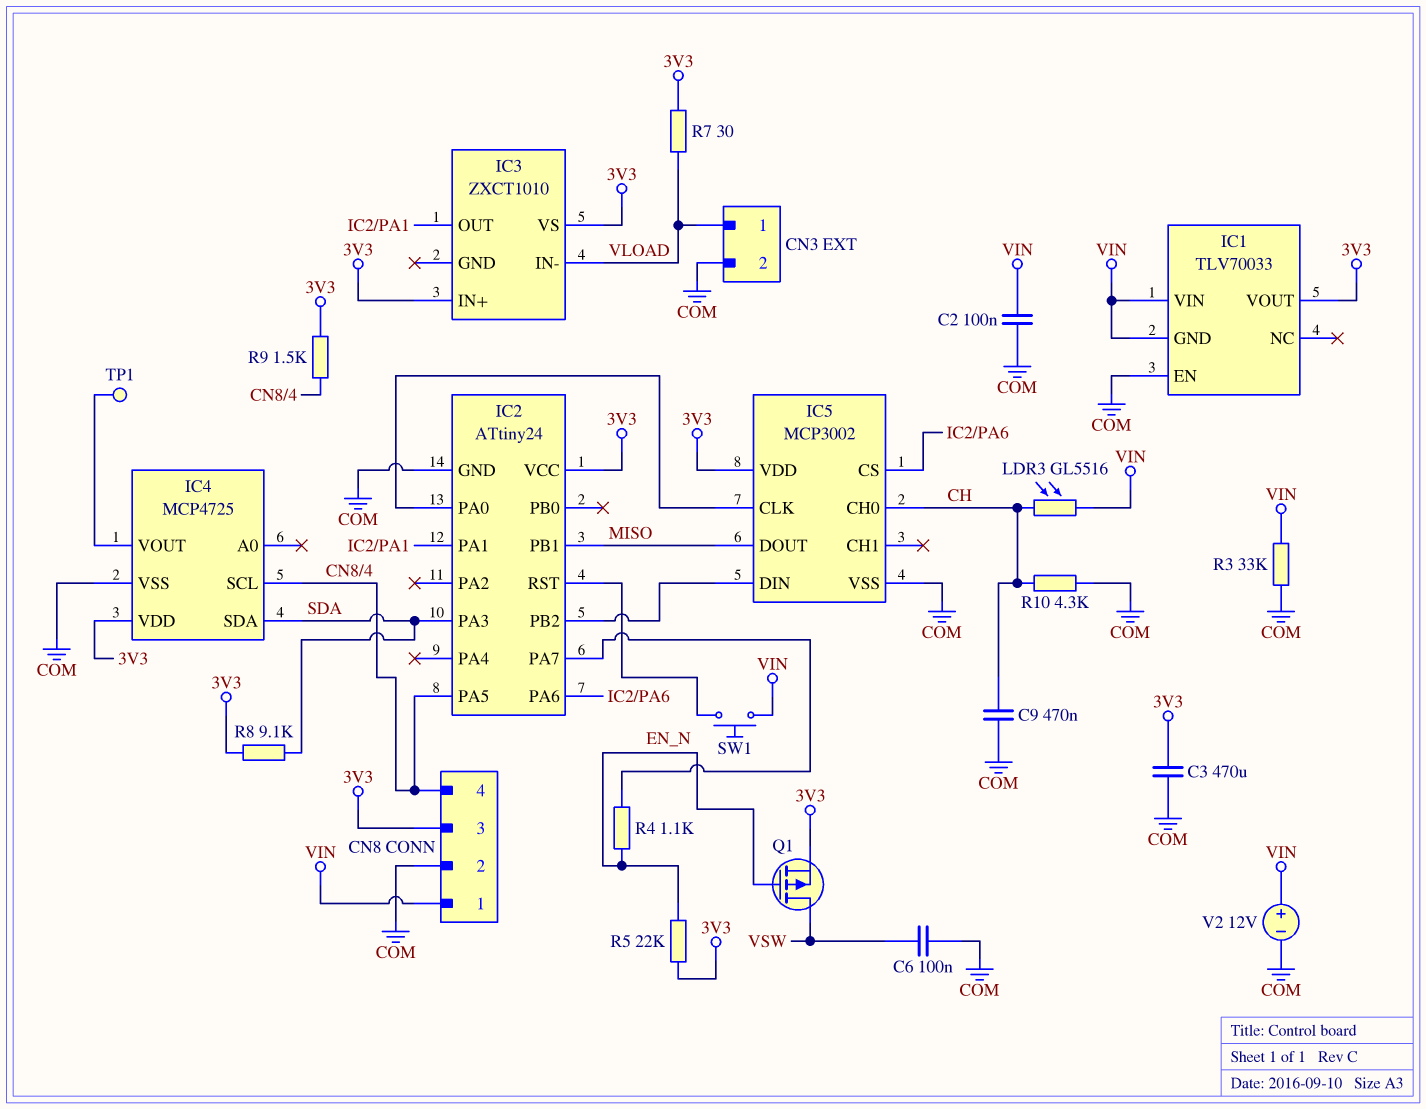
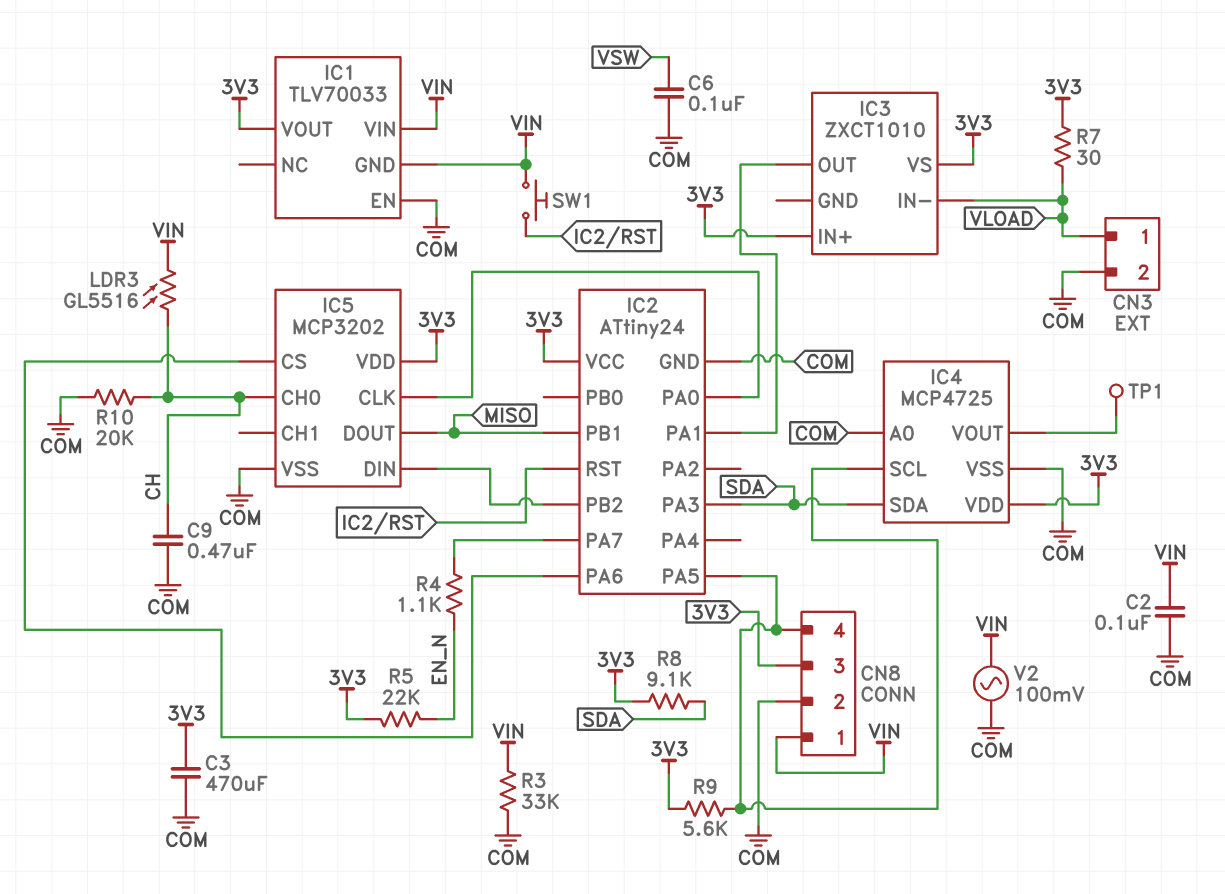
IC4 pin A0: none -> COM
IC5: MCP3002 -> MCP3202
Q1: PMOS (G EN_N, D VSW, S 3V3) -> none
R9: 1.5k (3V3, CN8/4) -> 5.6k (3V3, CN8/4)
R10: 4.3k (CH, COM) -> 20k (CH, COM)
V2: 12V (plus VIN, minus COM) -> AC 100mV (COM, VIN)

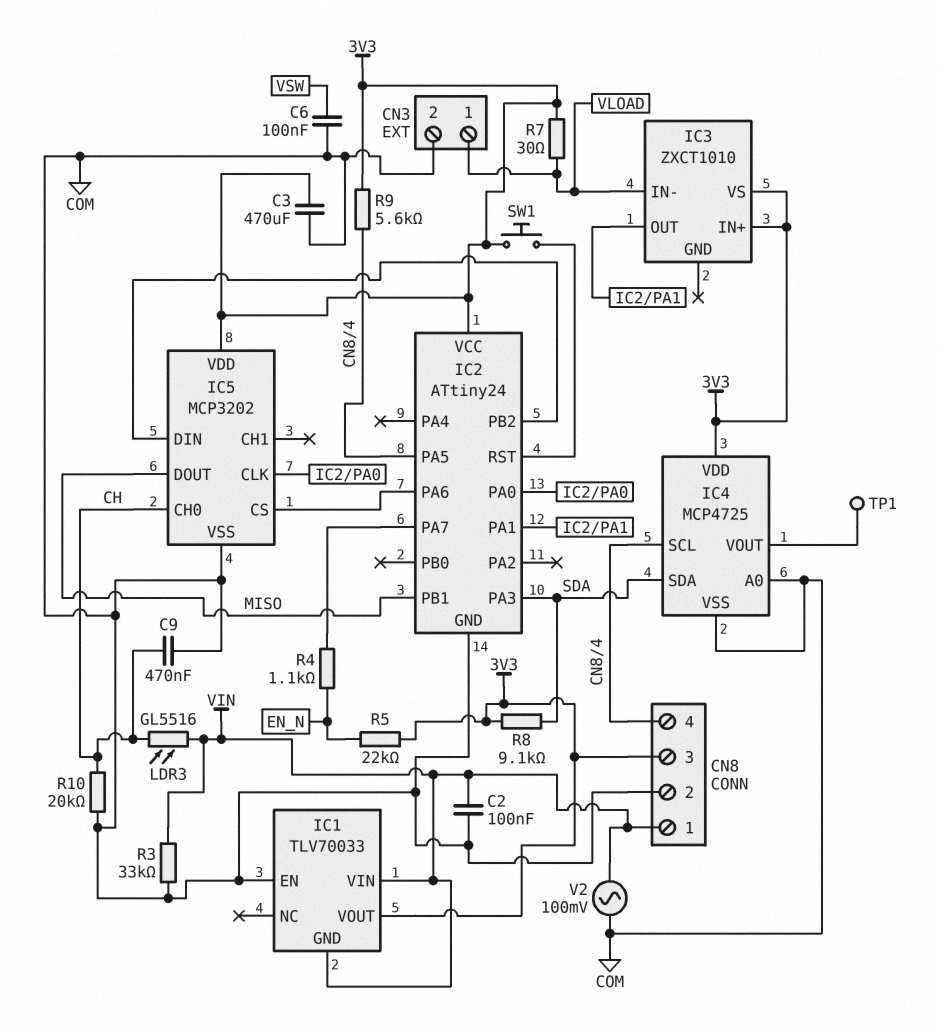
SW1: button (IC2/RST, VIN) -> button (3V3, IC2/RST)

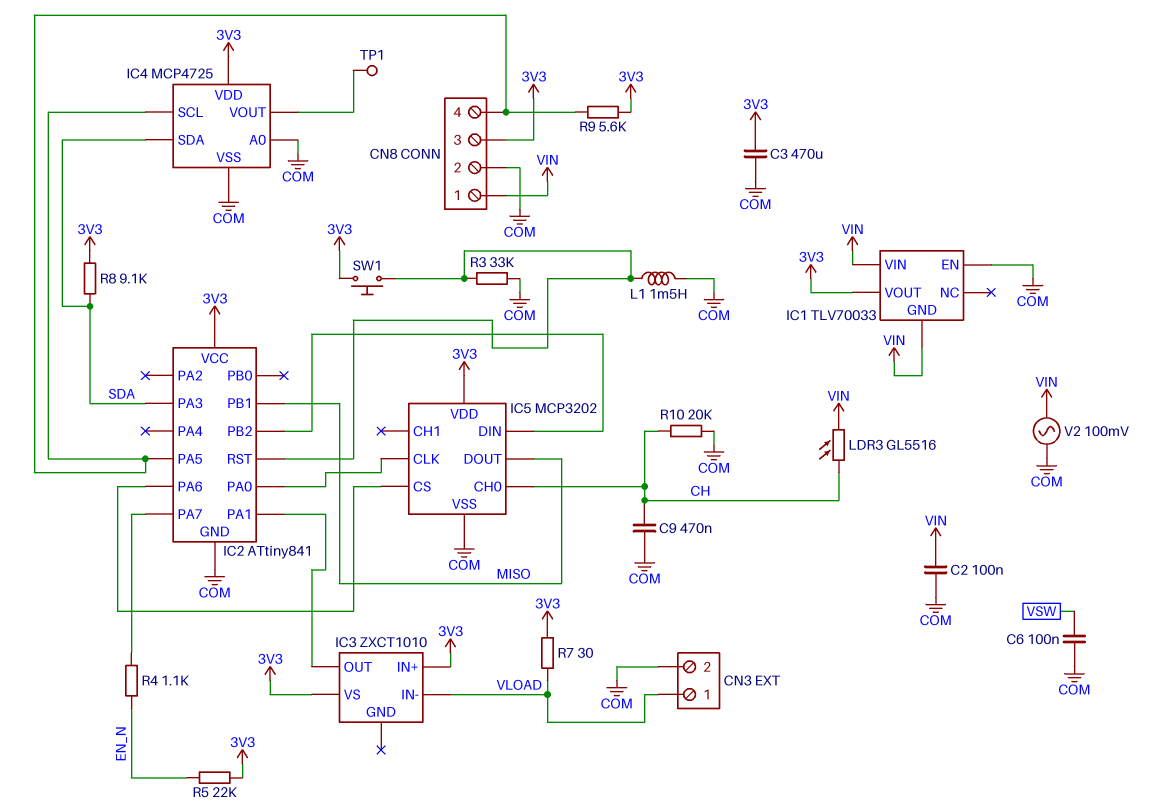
IC2: ATtiny24 -> ATtiny841
L1: none -> 1.5mH (COM, IC2/RST)
R3: 33k (COM, VIN) -> 33k (COM, IC2/RST)

